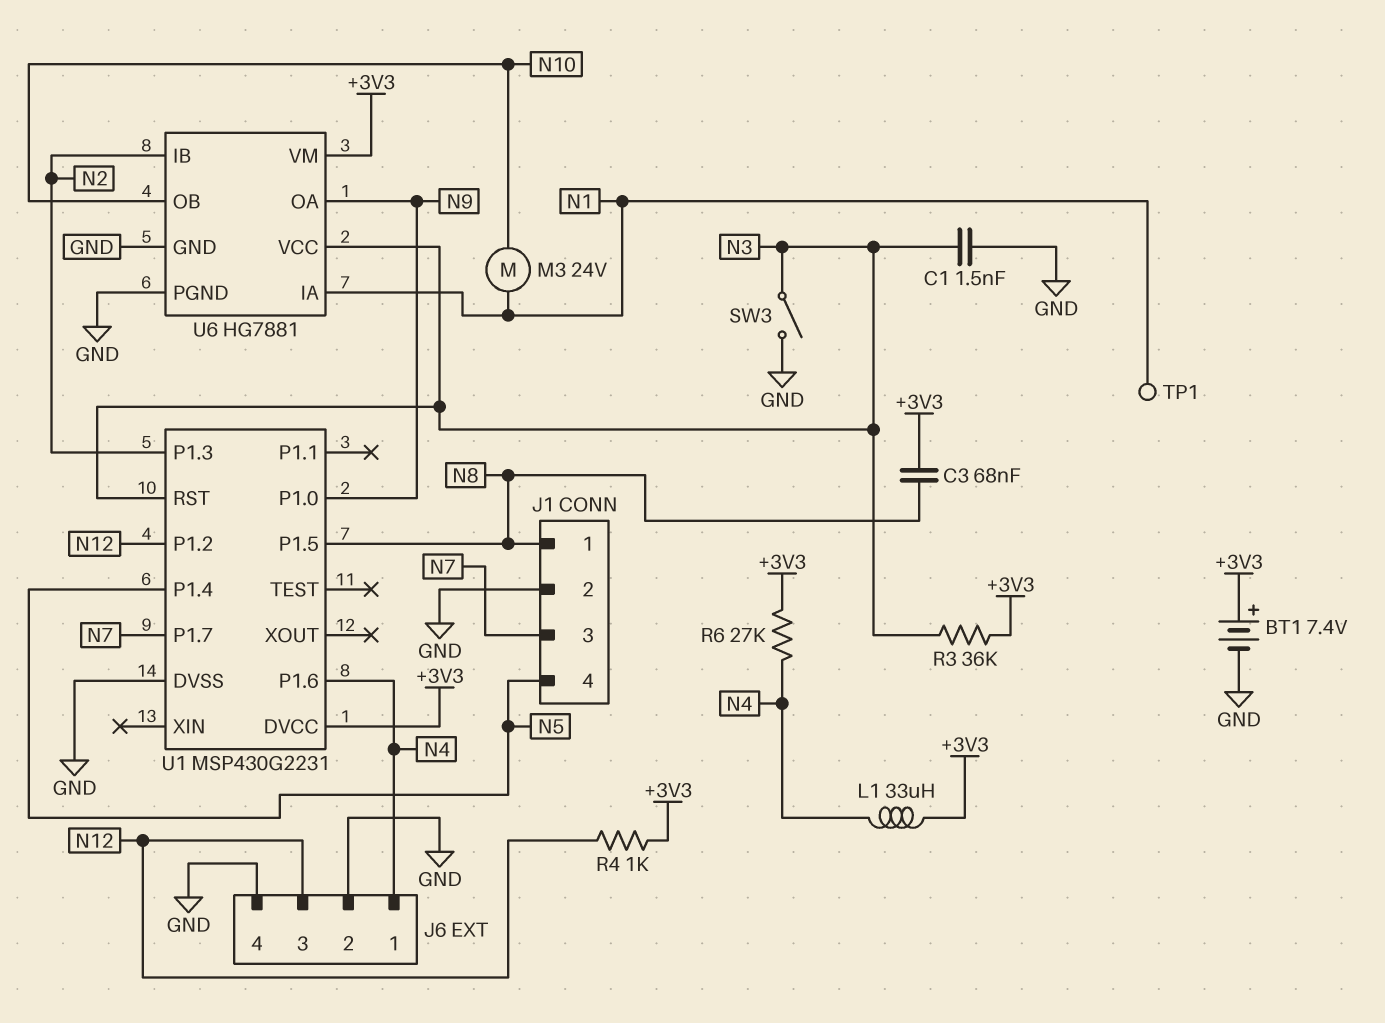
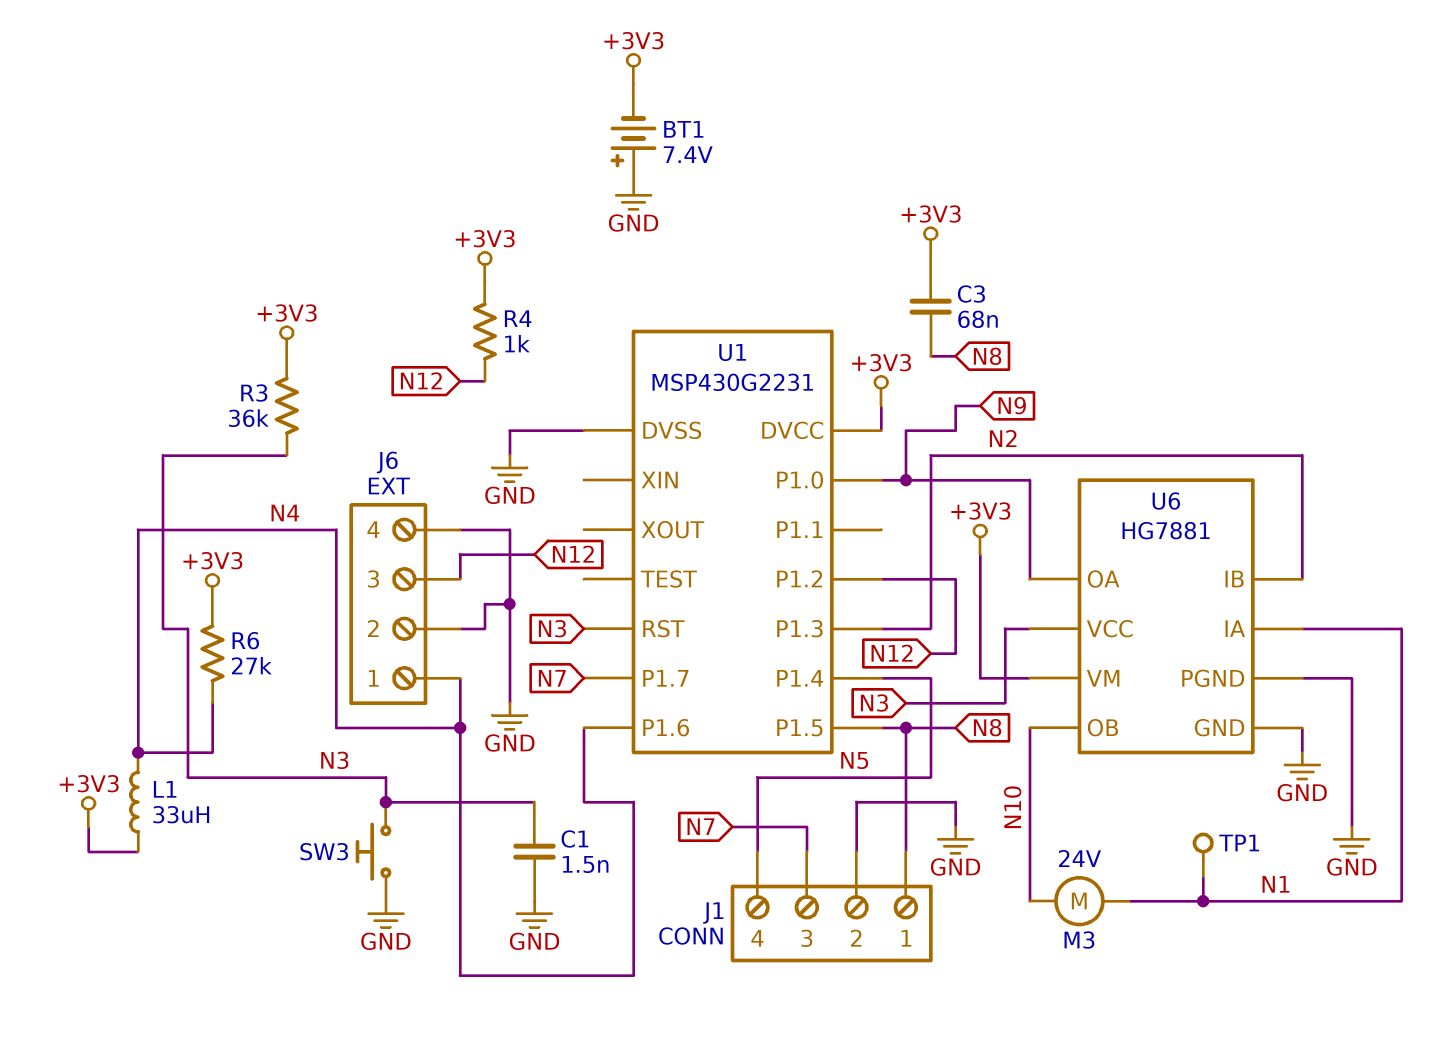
BT1: 7.4V (plus +3V3, minus GND) -> 7.4V (plus GND, minus +3V3)
SW3: switch (GND, N3) -> button (GND, N3)

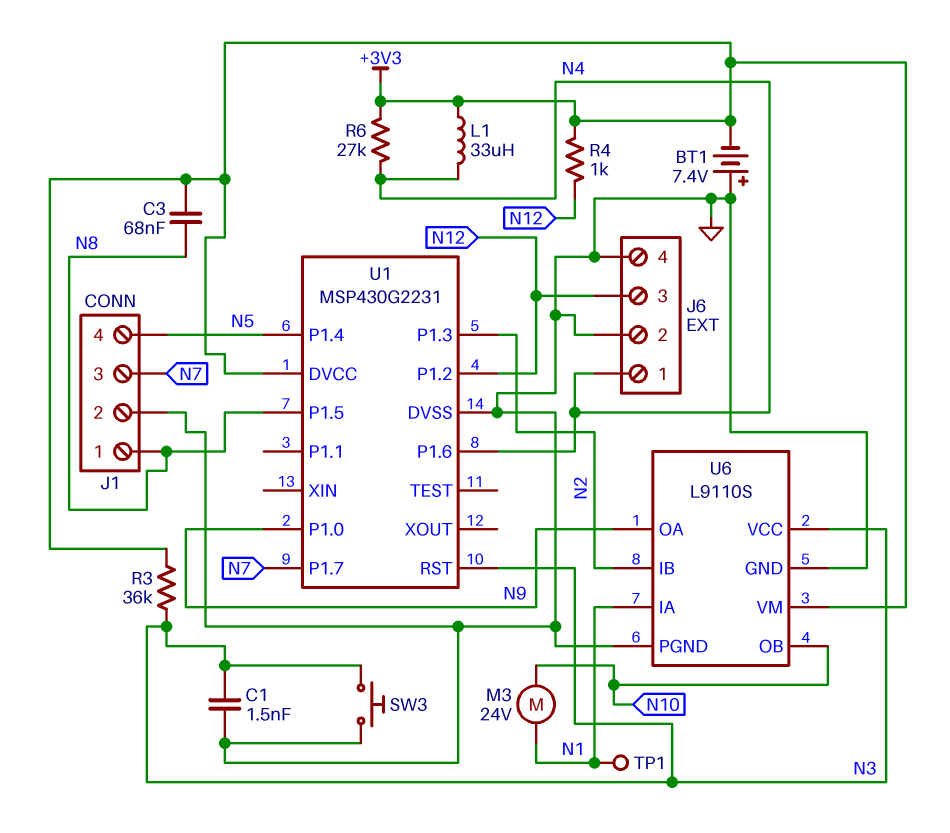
U6: HG7881 -> L9110S

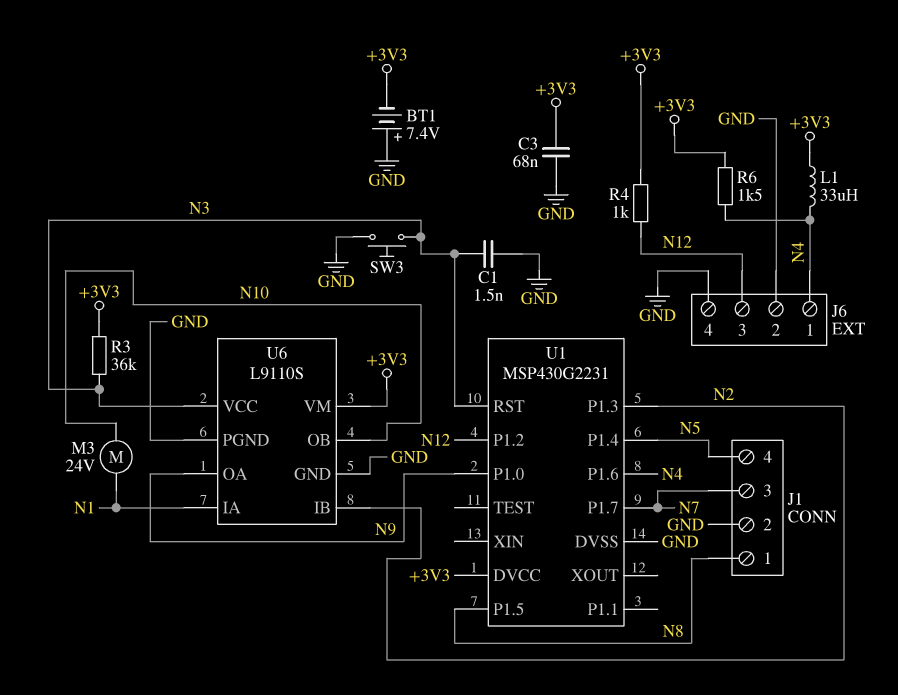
C3: 68nF (+3V3, N8) -> 68nF (+3V3, GND)
R6: 27k (+3V3, N4) -> 1.5k (+3V3, N4)
TP1: test point (N1) -> none

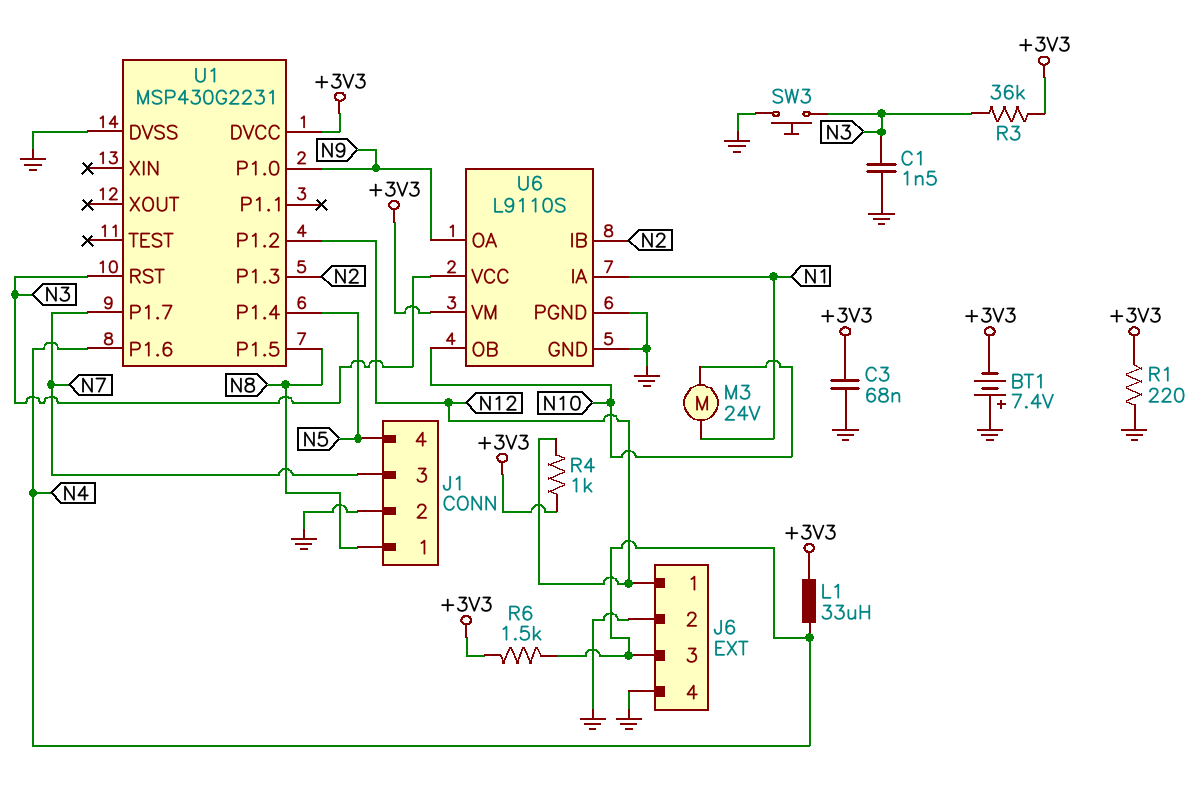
J6 pin 1: N4 -> N12
J6 pin 3: N12 -> N4
R1: none -> 220 (+3V3, GND)

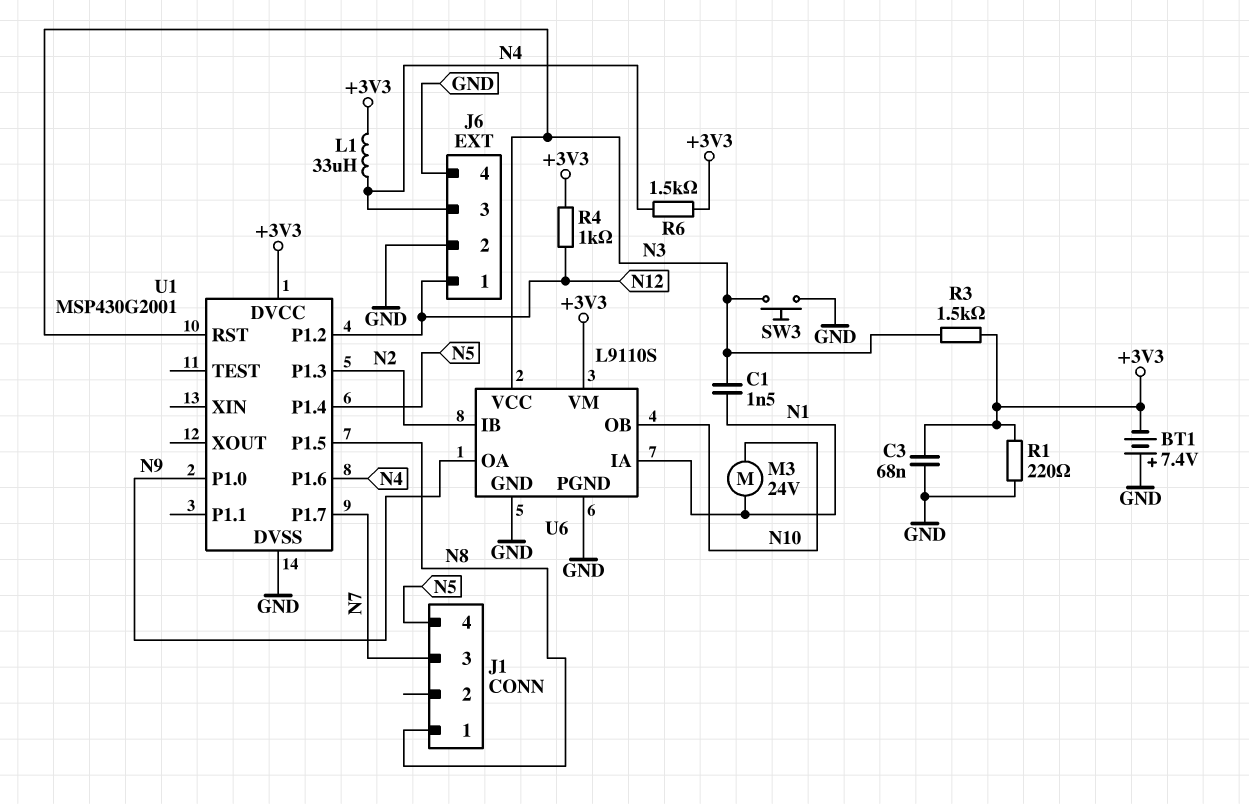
C1: 1.5nF (GND, N3) -> 1.5nF (N1, N3)
J1 pin 2: GND -> none
R3: 36k (+3V3, N3) -> 1.5k (+3V3, N3)
U1: MSP430G2231 -> MSP430G2001

